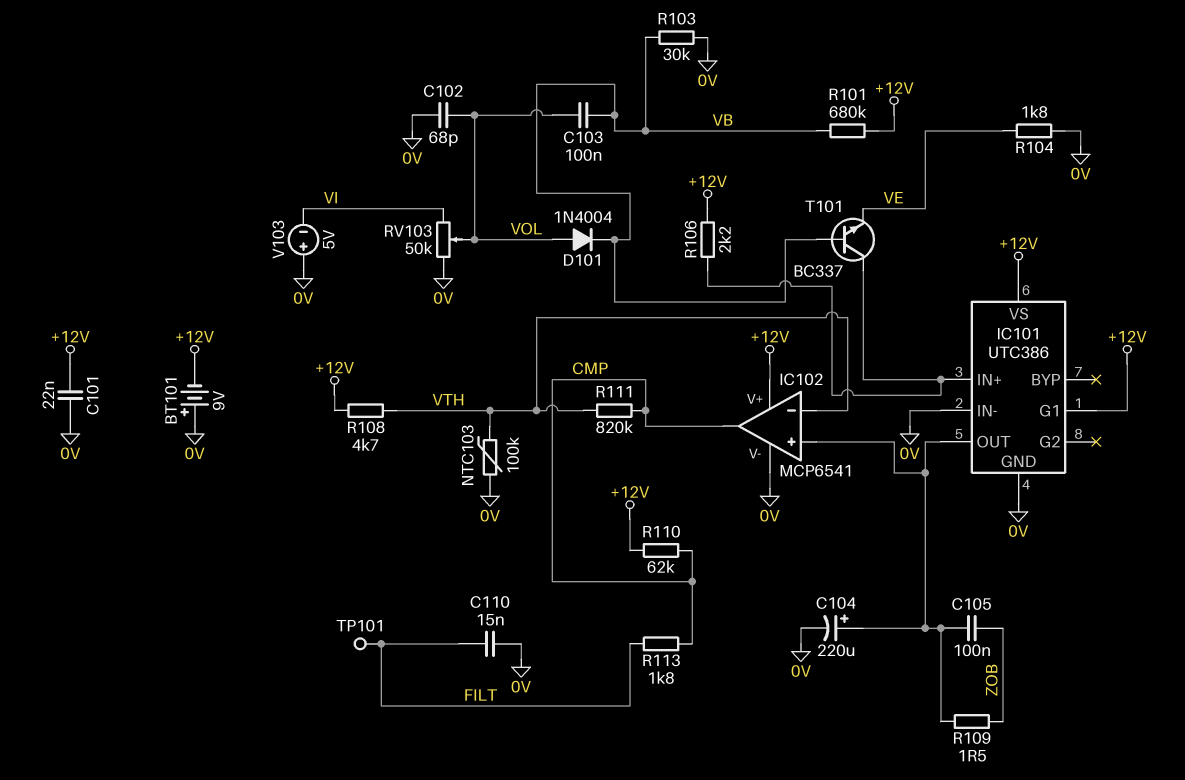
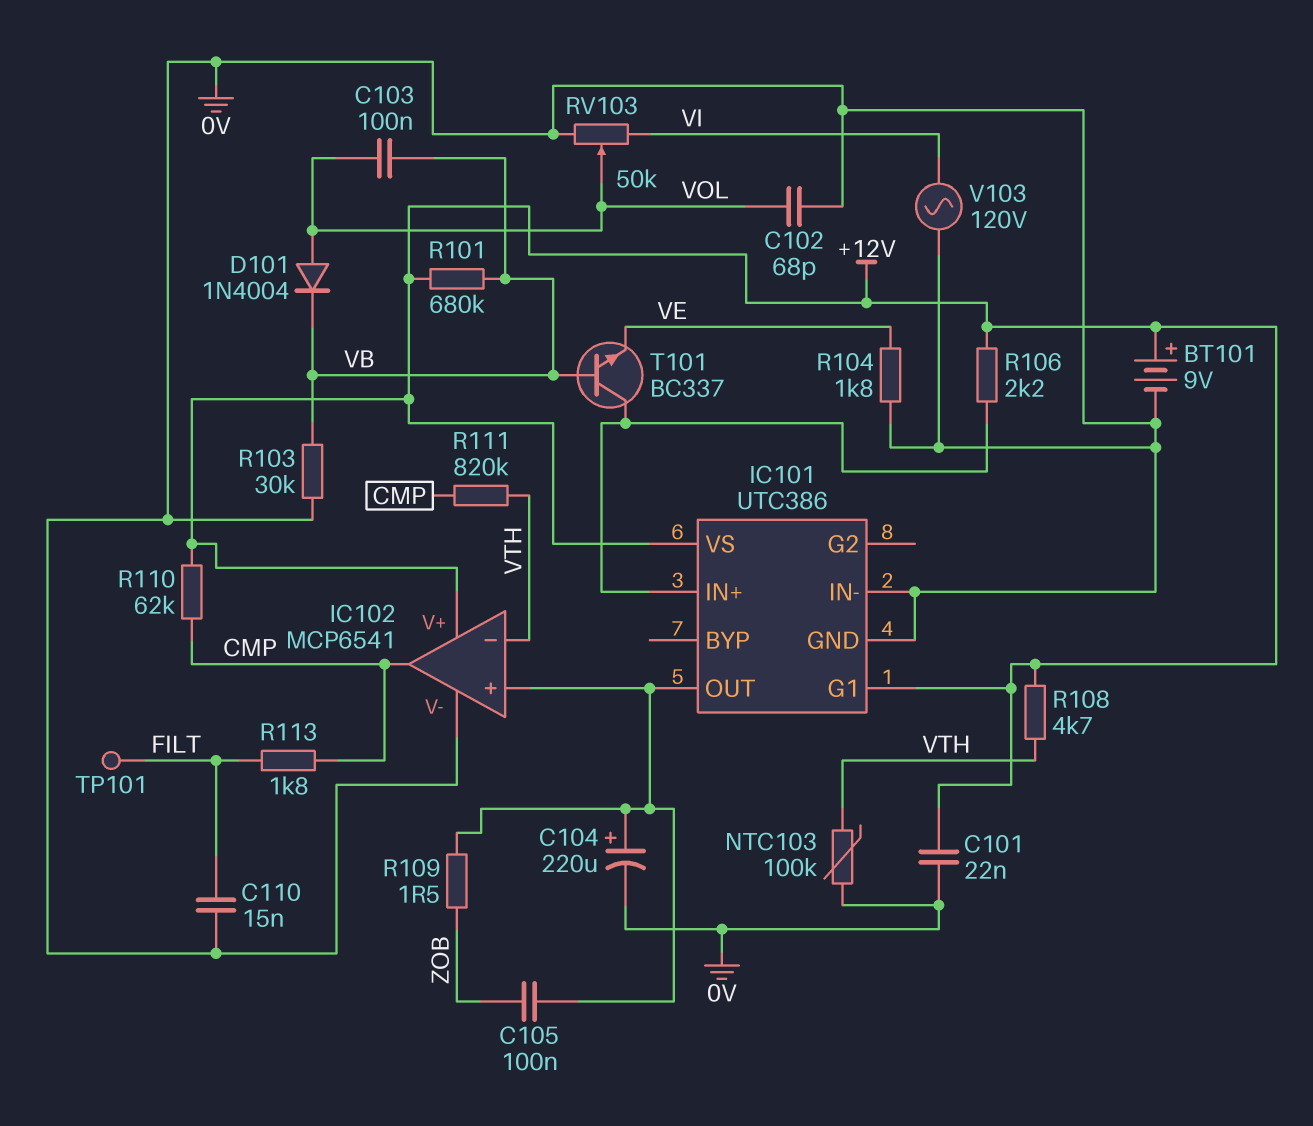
BT101: 9V (plus 0V, minus +12V) -> 9V (plus +12V, minus 0V)
V103: 5V (plus 0V, minus VI) -> AC 120V (0V, VI)

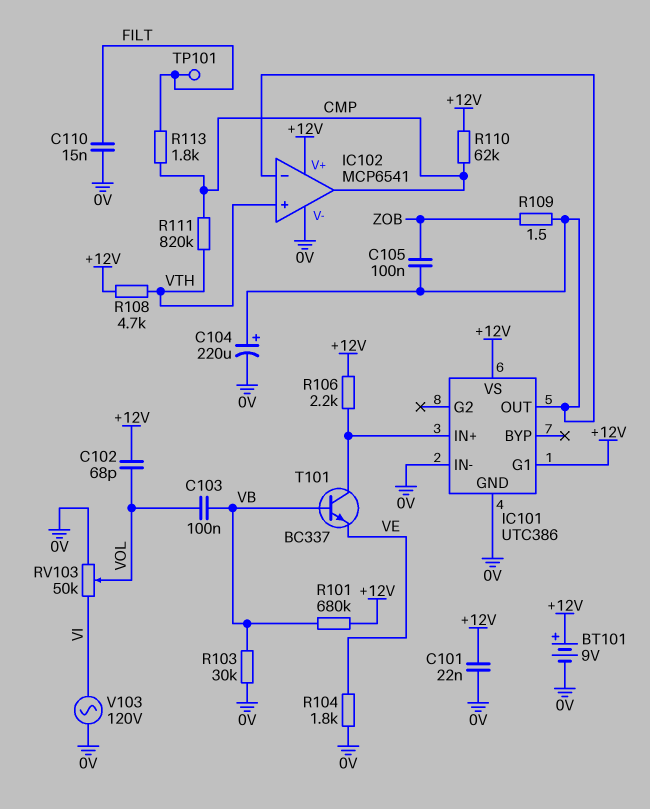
C102: 68pF (0V, VOL) -> 68pF (+12V, VOL)
D101: diode 1N4004 (A VOL, K VB) -> none
IC102 pin in+: IC101/OUT -> VTH
IC102 pin in-: VTH -> IC101/OUT
NTC103: 100k (0V, VTH) -> none

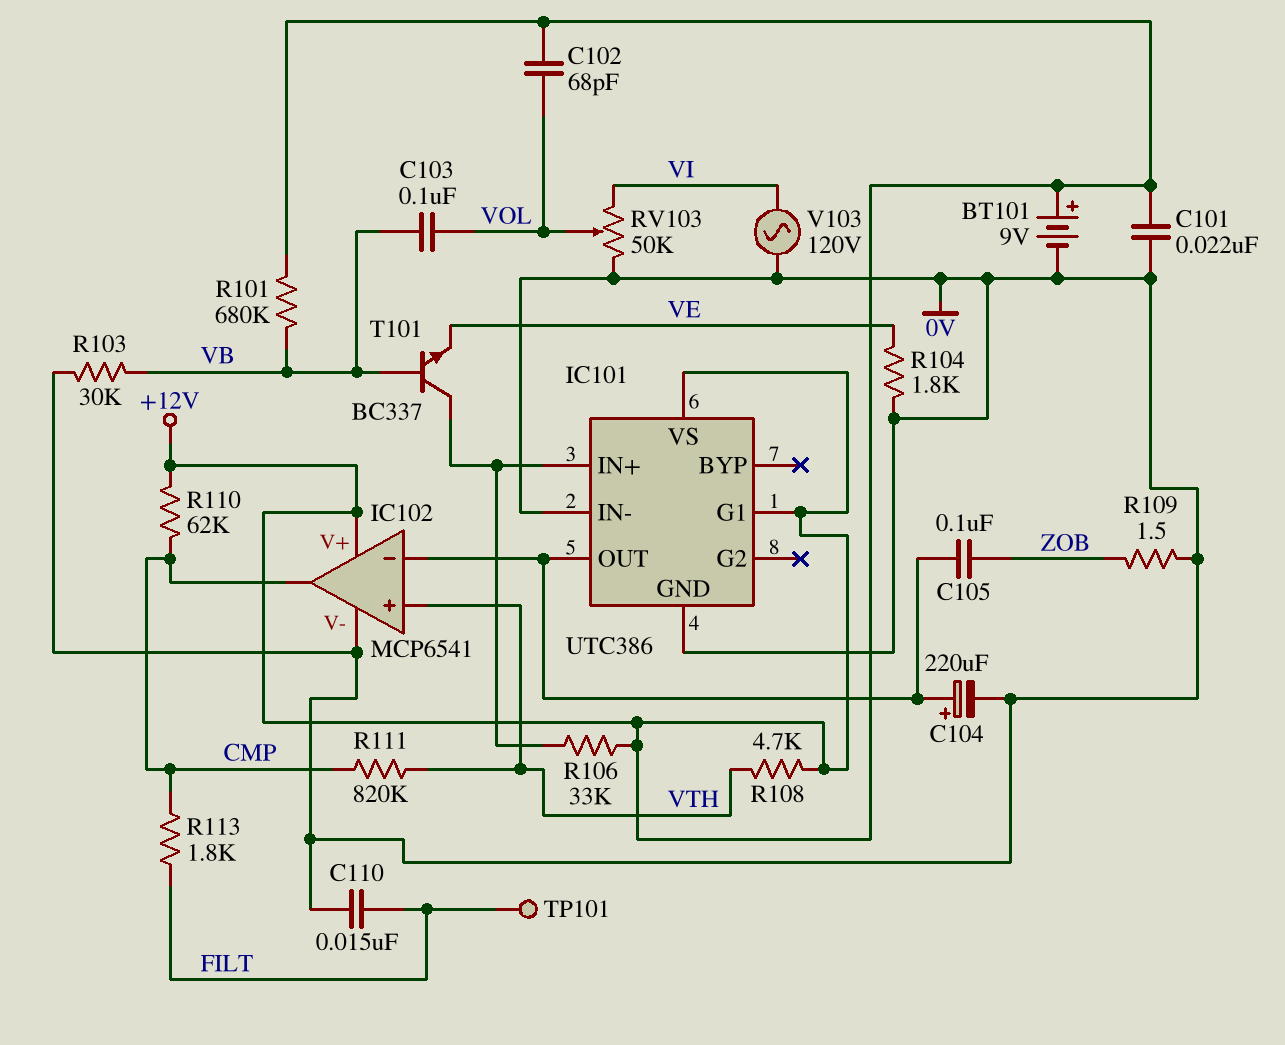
R106: 2.2k (+12V, IC101/IN+) -> 33k (+12V, IC101/IN+)
R109: 1.5 (IC101/OUT, ZOB) -> 1.5 (0V, ZOB)

